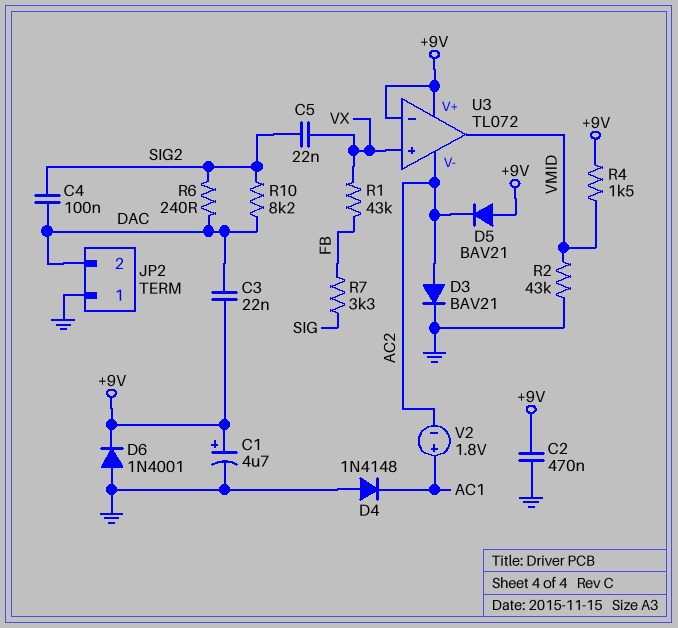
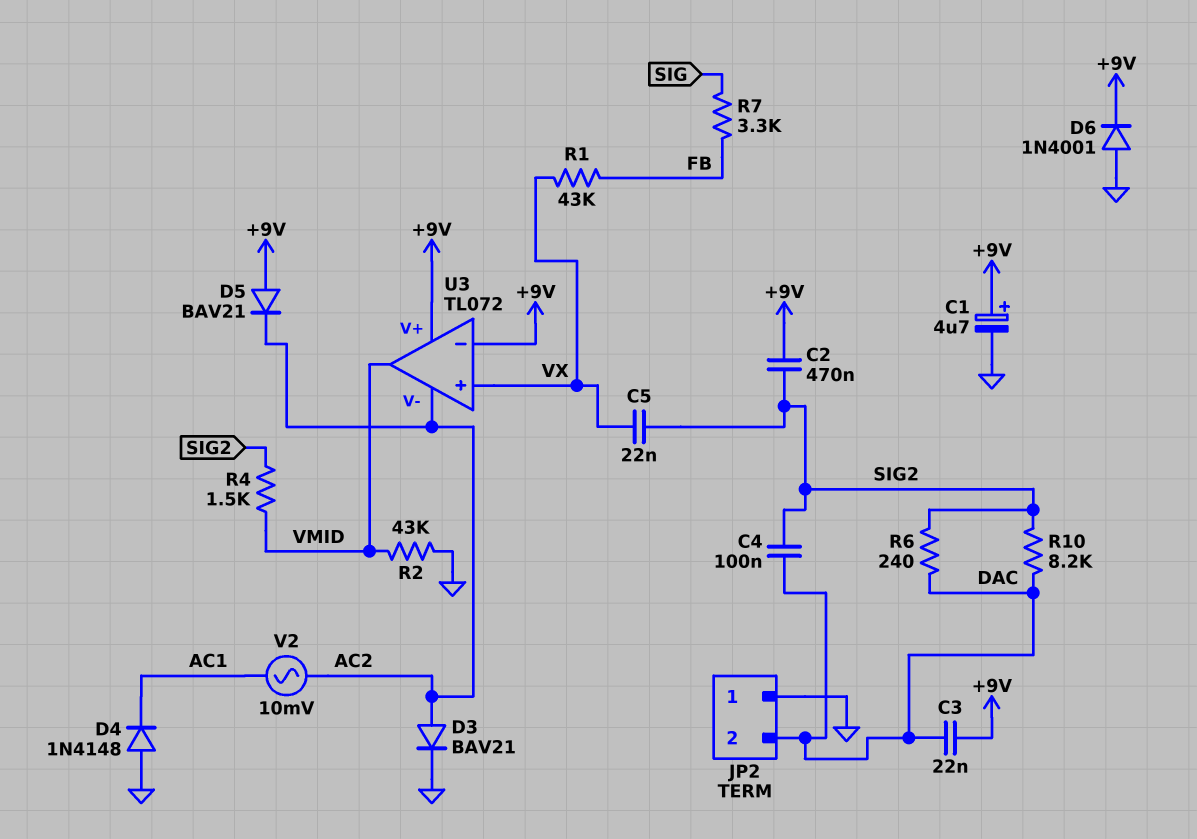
C2: 470nF (+9V, GND) -> 470nF (+9V, SIG2)
R4: 1.5k (+9V, VMID) -> 1.5k (SIG2, VMID)
V2: 1.8V (plus AC1, minus AC2) -> AC 10mV (AC1, AC2)

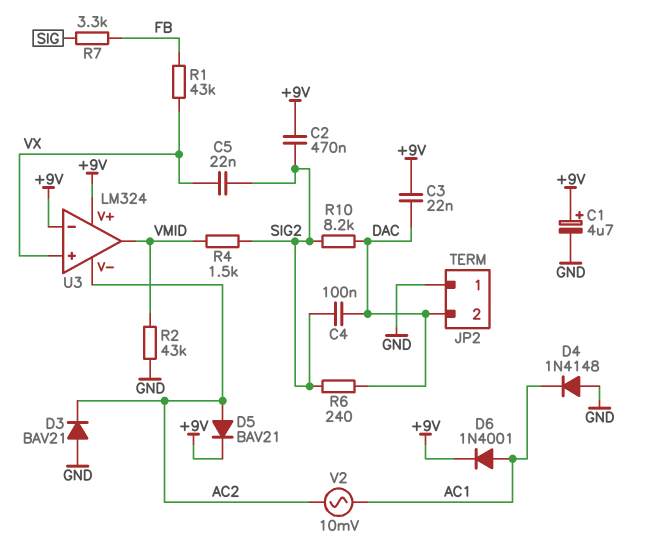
D3: diode BAV21 (A AC2, K GND) -> diode BAV21 (A GND, K AC2)
D5: diode BAV21 (A +9V, K AC2) -> diode BAV21 (A AC2, K +9V)
D6: diode 1N4001 (A GND, K +9V) -> diode 1N4001 (A AC1, K +9V)
U3: TL072 -> LM324

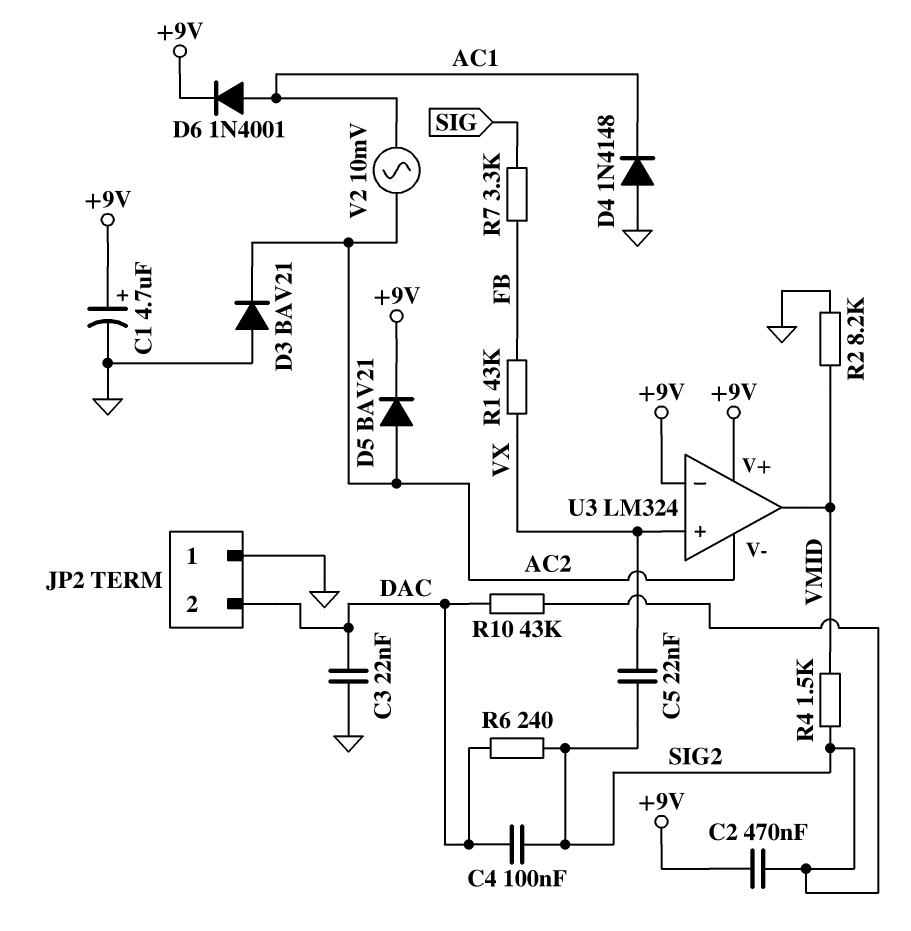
C3: 22nF (+9V, DAC) -> 22nF (DAC, GND)
R2: 43k (GND, VMID) -> 8.2k (GND, VMID)
R10: 8.2k (DAC, SIG2) -> 43k (DAC, SIG2)

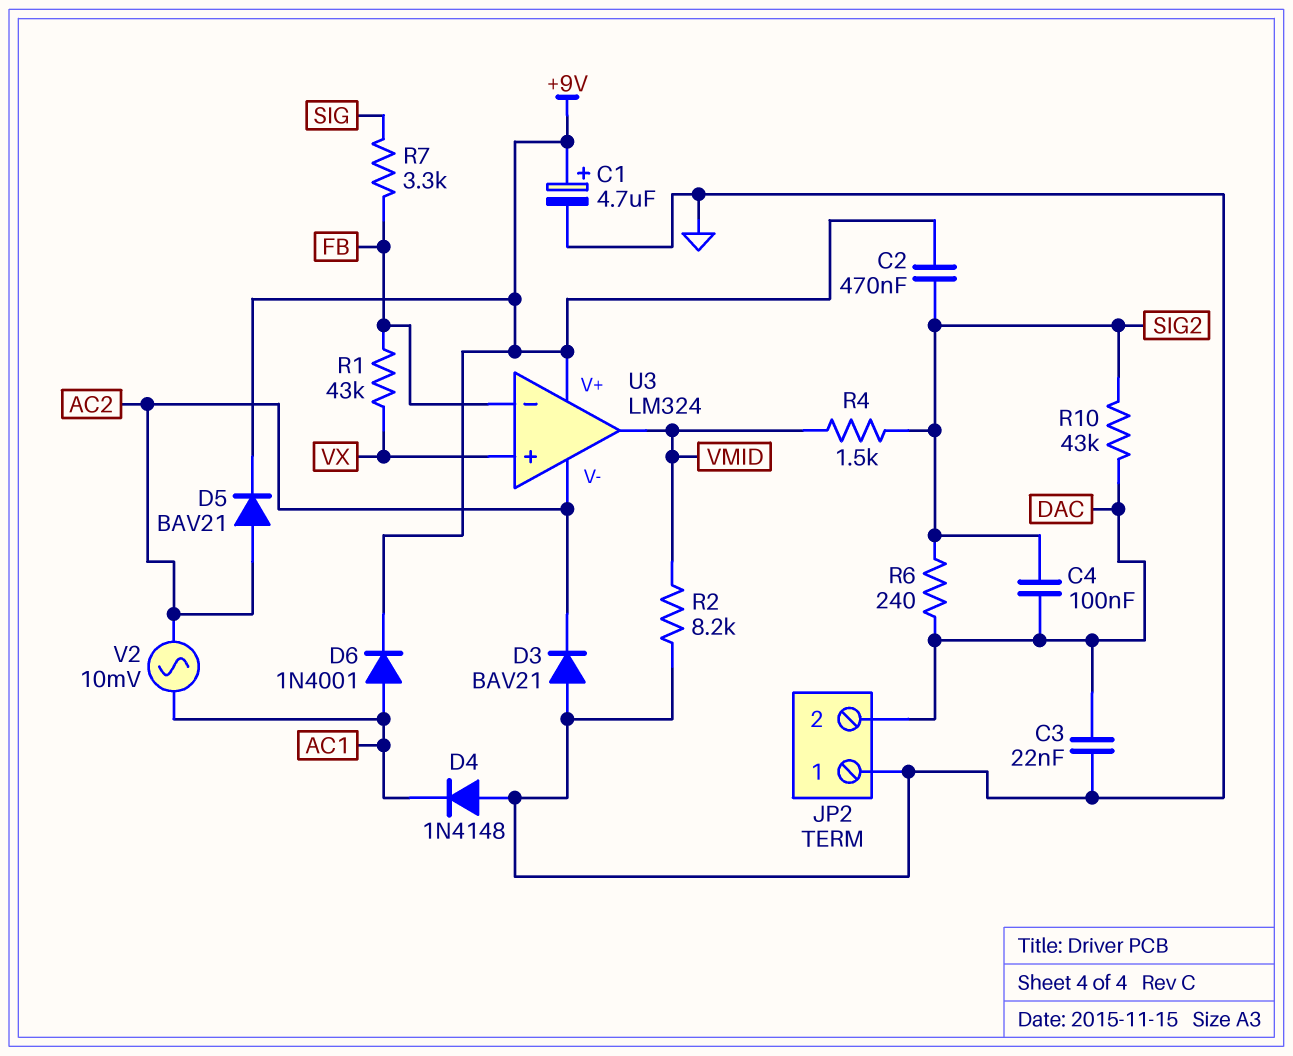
C5: 22nF (SIG2, VX) -> none
U3 pin in-: +9V -> FB

